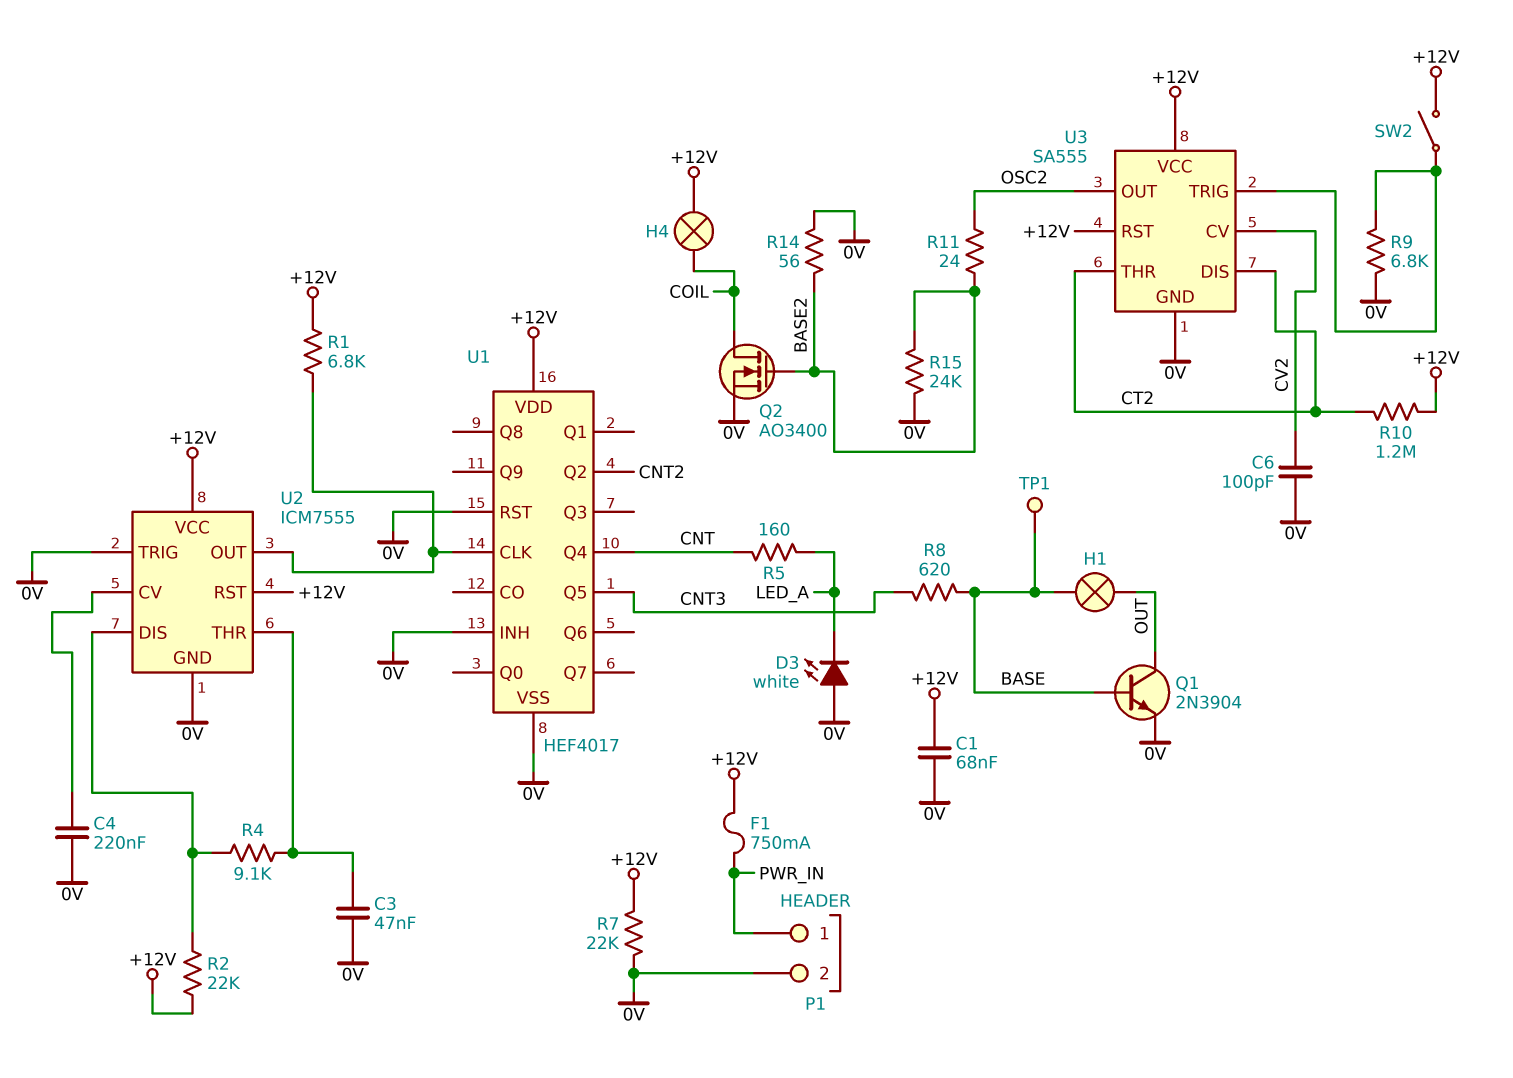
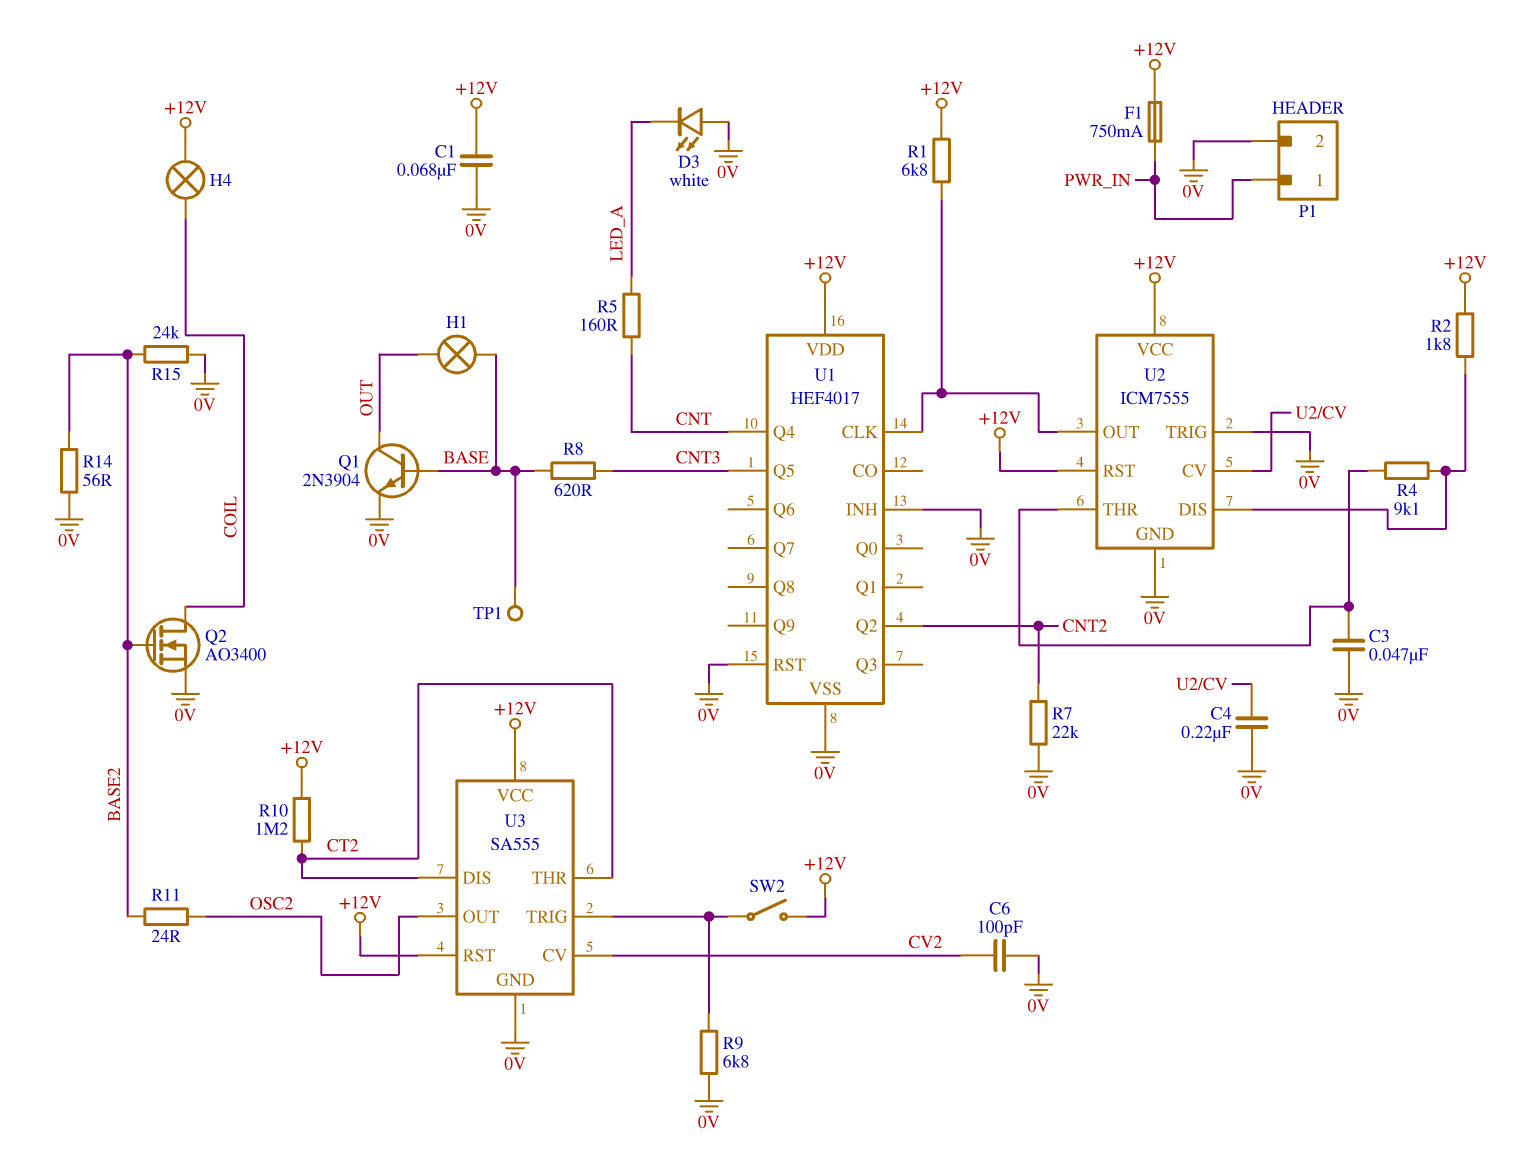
R2: 22k (+12V, U2/DIS) -> 1.8k (+12V, U2/DIS)
R7: 22k (+12V, 0V) -> 22k (0V, CNT2)

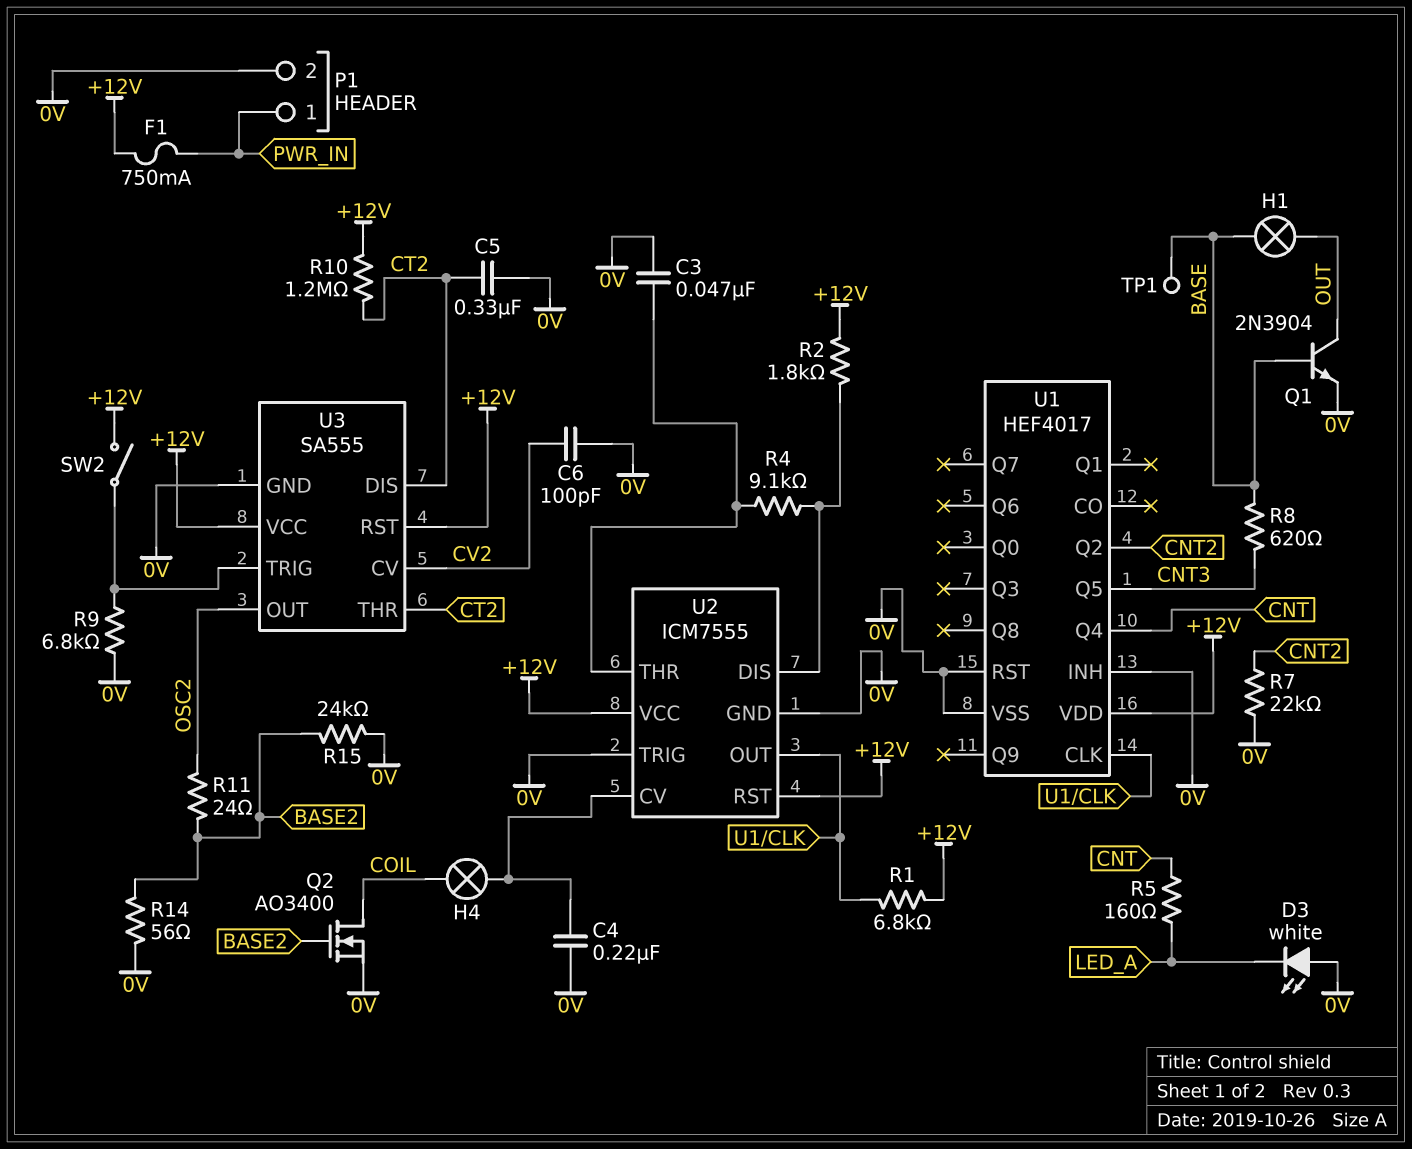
C1: 68nF (+12V, 0V) -> none
C5: none -> 330nF (0V, CT2)
H4: lamp (+12V, COIL) -> lamp (COIL, U2/CV)

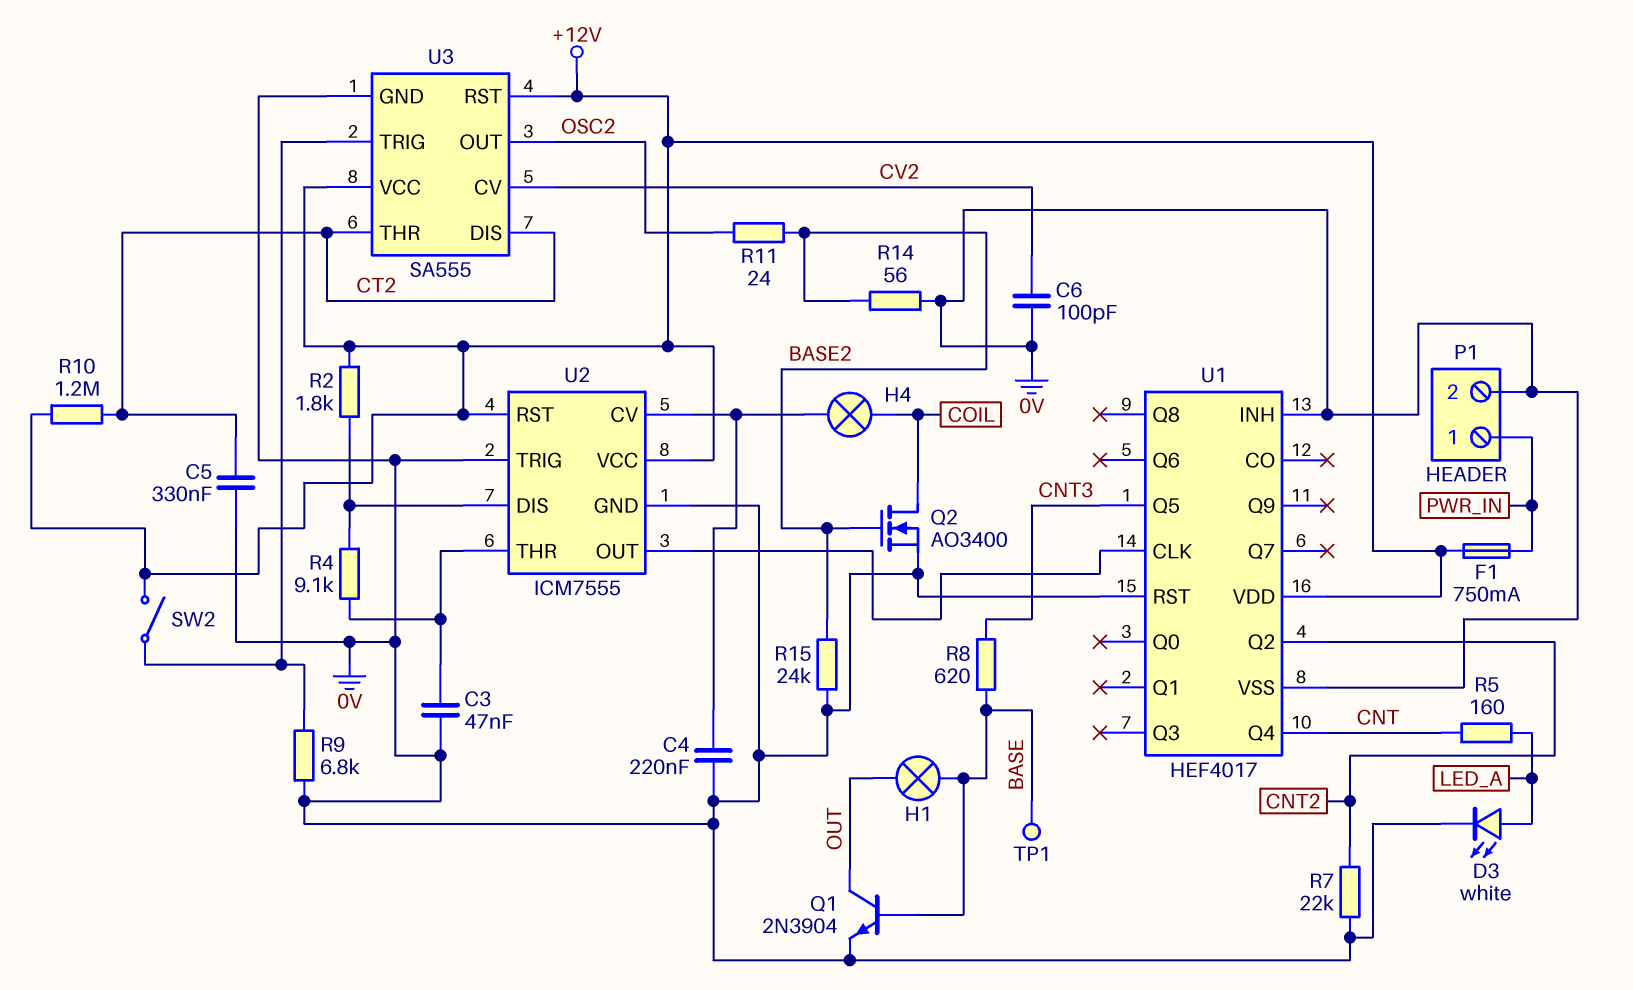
D3: LED white (A 0V, K LED_A) -> LED white (A LED_A, K 0V)
R1: 6.8k (+12V, U1/CLK) -> none

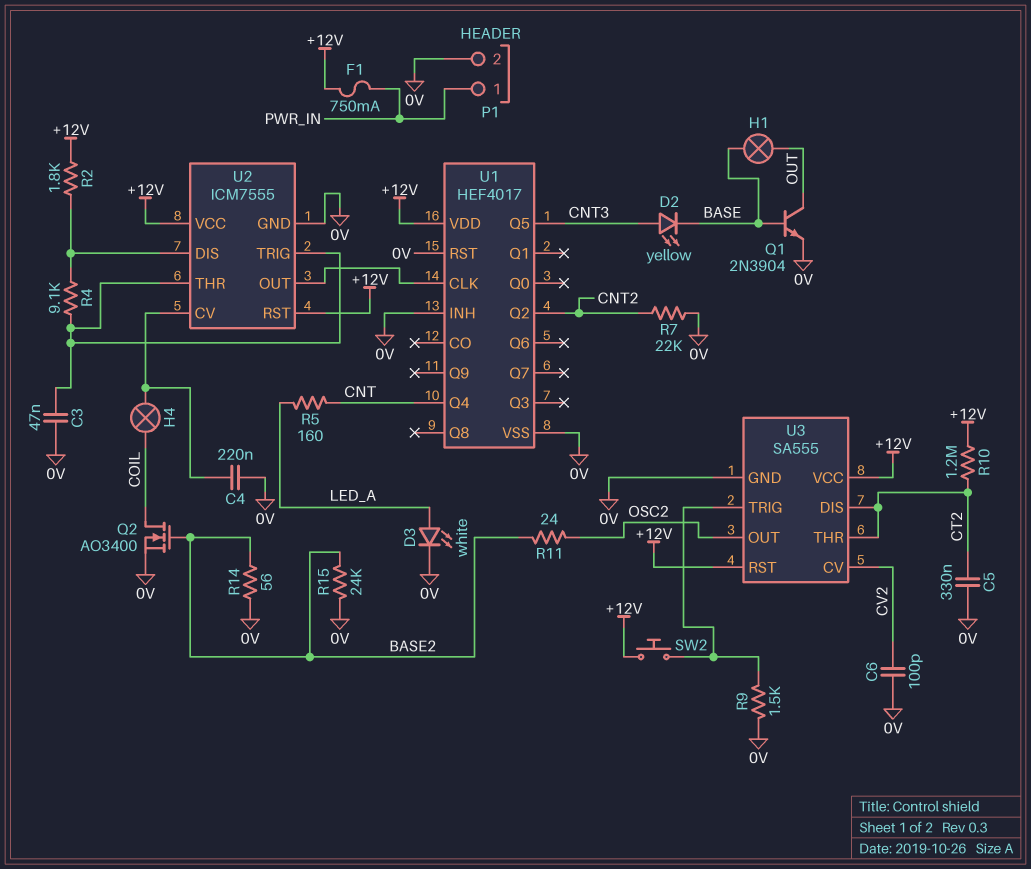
D2: none -> LED yellow (A CNT3, K BASE)
R8: 620 (BASE, CNT3) -> none
R9: 6.8k (0V, U3/TRIG) -> 1.5k (0V, U3/TRIG)
SW2: switch (+12V, U3/TRIG) -> button (+12V, U3/TRIG)
TP1: test point (BASE) -> none
U2 pin TRIG: 0V -> U2/THR

